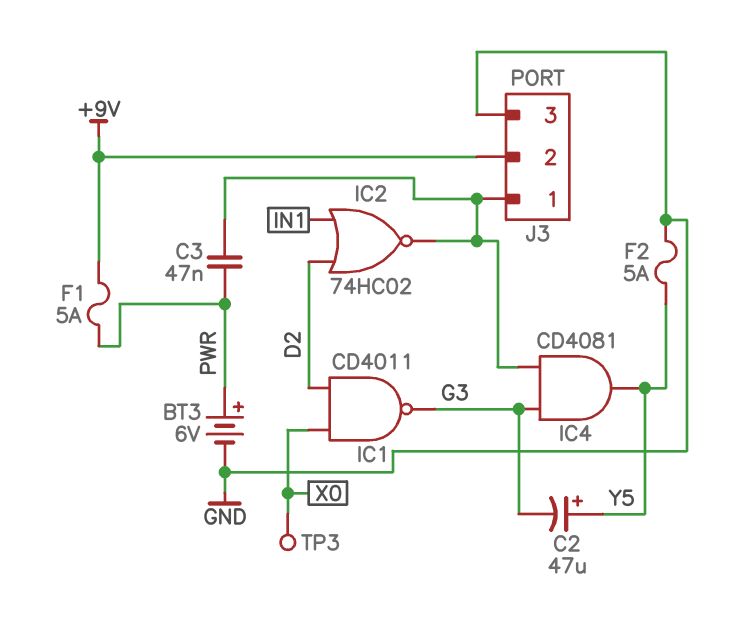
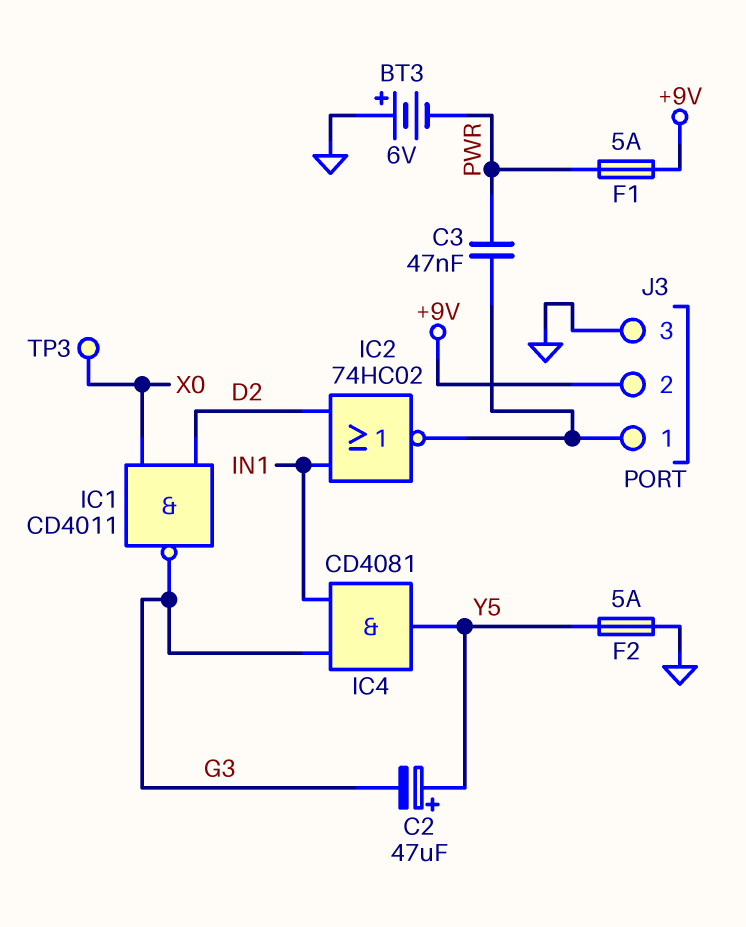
BT3: 6V (plus PWR, minus GND) -> 6V (plus GND, minus PWR)
IC4: AND CD4081 (in G3, in J3/1, out Y5) -> AND CD4081 (in G3, in IN1, out Y5)

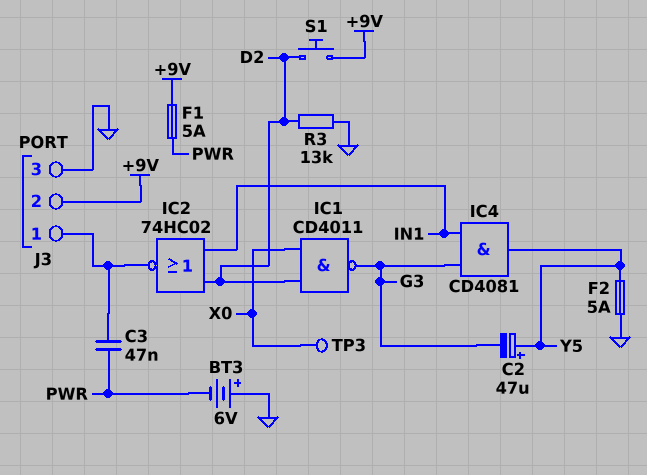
R3: none -> 13k (D2, GND)
S1: none -> button (+9V, D2)

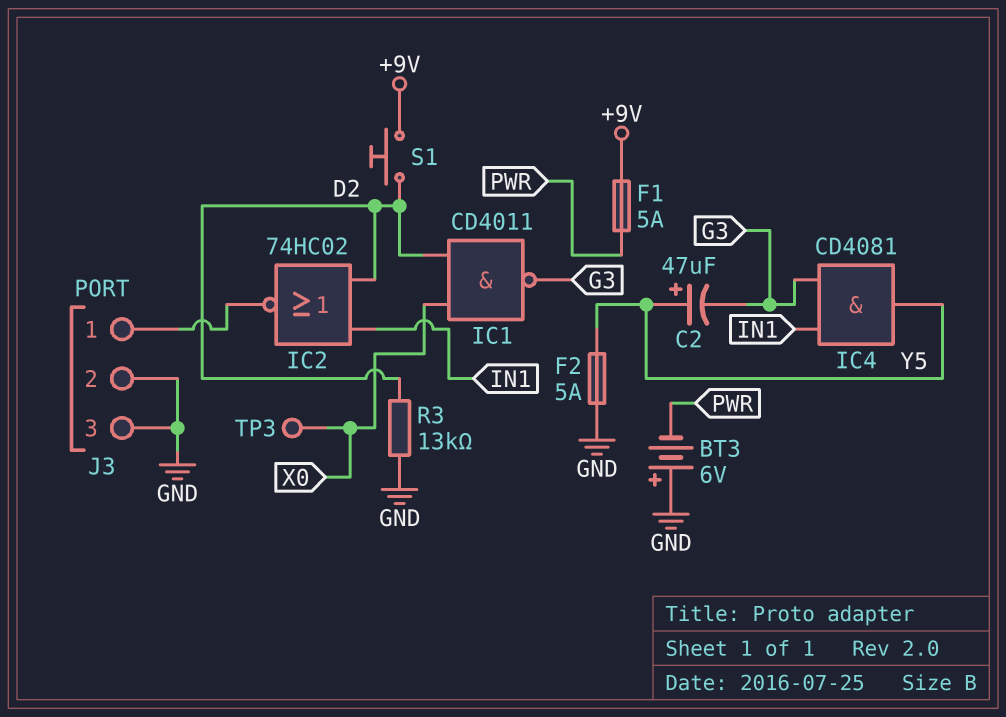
C3: 47nF (J3/1, PWR) -> none
J3 pin 2: +9V -> GND

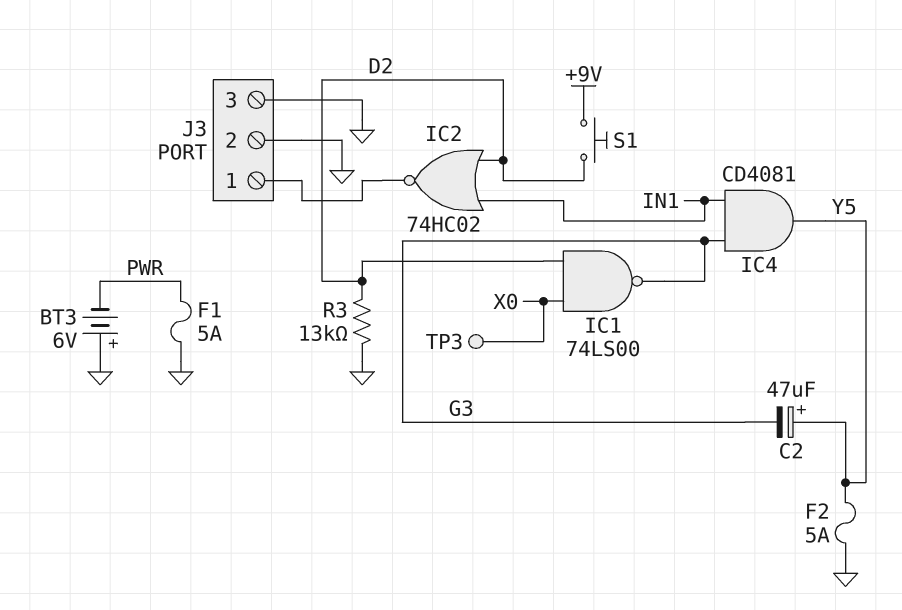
F1: 5A (+9V, PWR) -> 5A (GND, PWR)
IC1: NAND CD4011 (in D2, in X0, out G3) -> NAND 74LS00 (in D2, in X0, out G3)

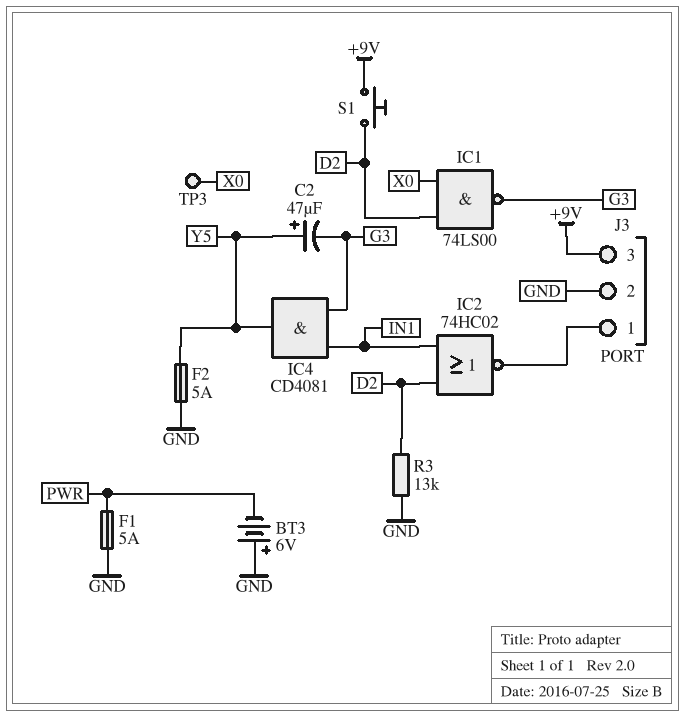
J3 pin 3: GND -> +9V

